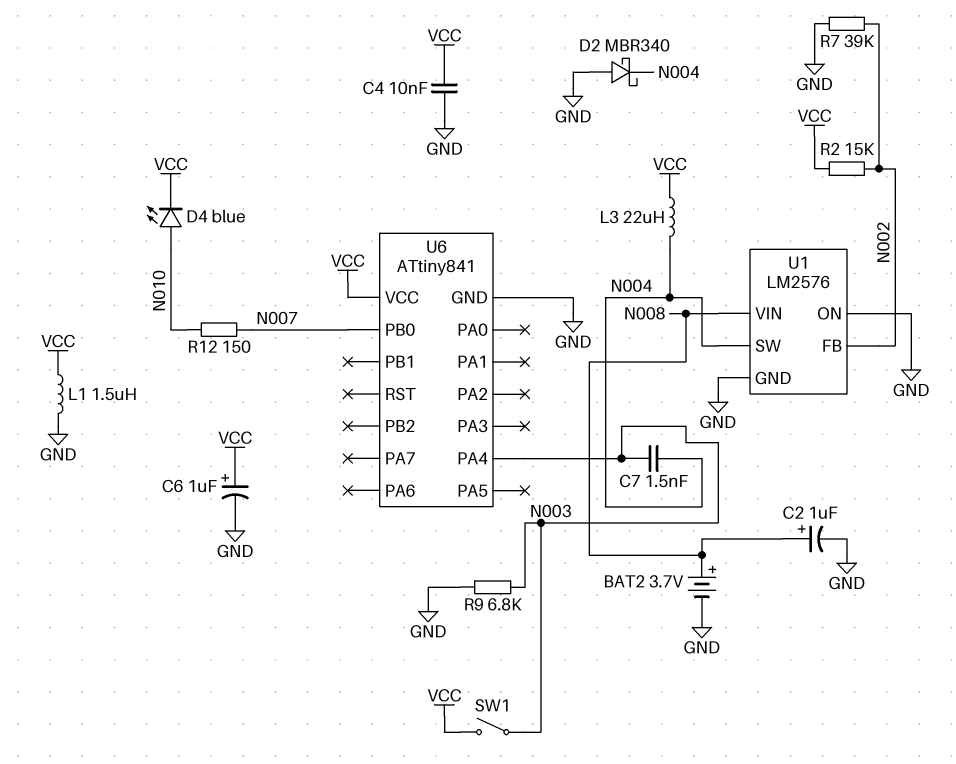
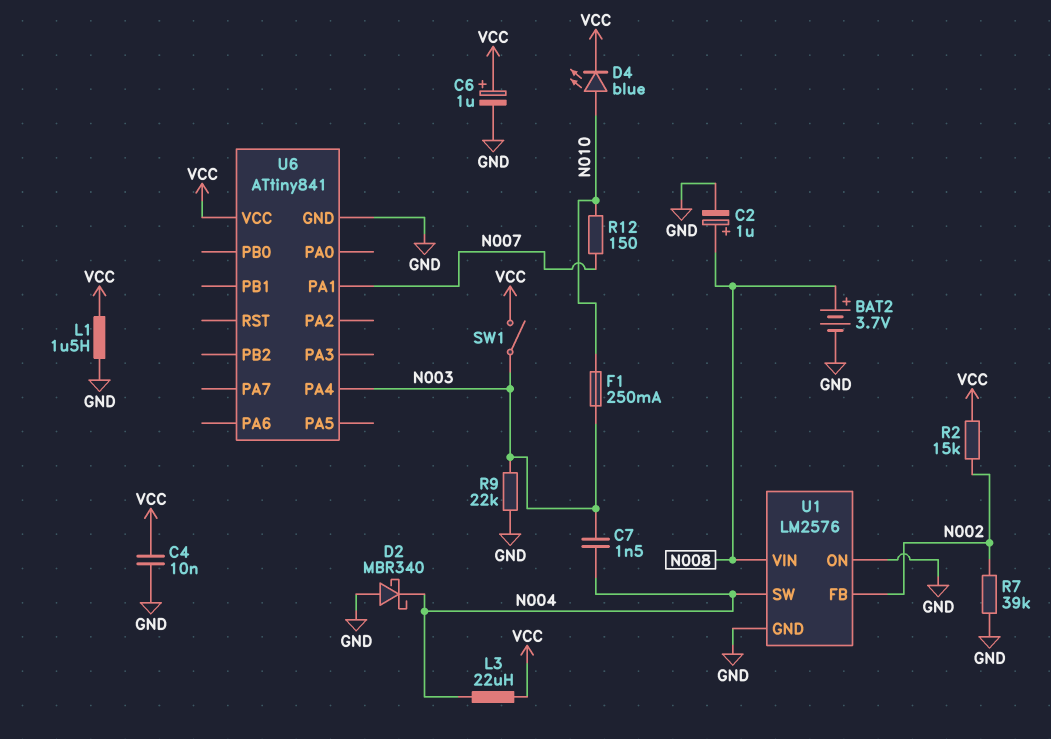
F1: none -> 250mA (N003, N010)
R9: 6.8k (GND, N003) -> 22k (GND, N003)
U6 pin PA1: none -> N007
U6 pin PB0: N007 -> none

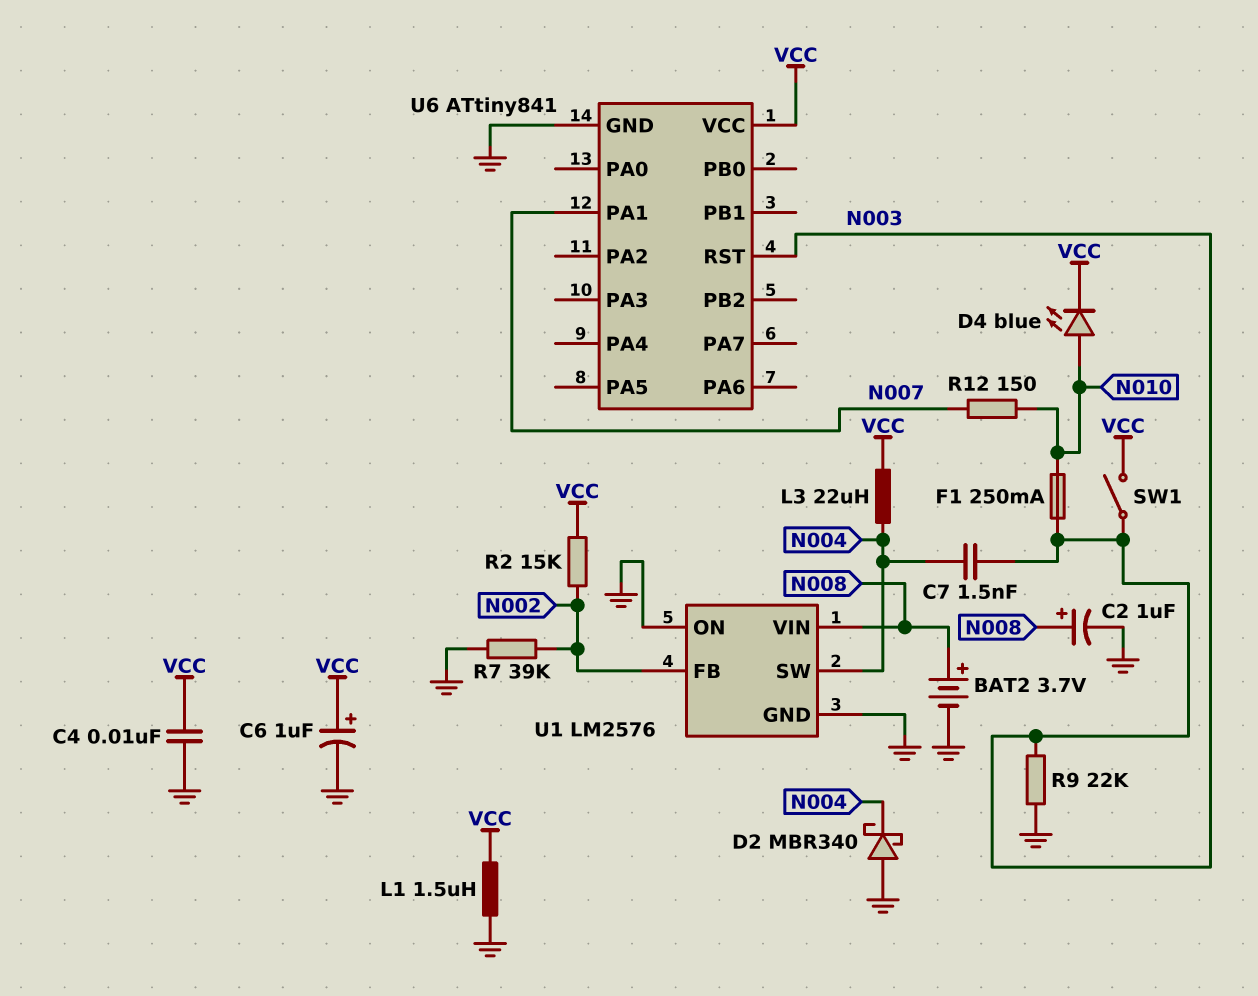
U6 pin PA4: N003 -> none
U6 pin RST: none -> N003

